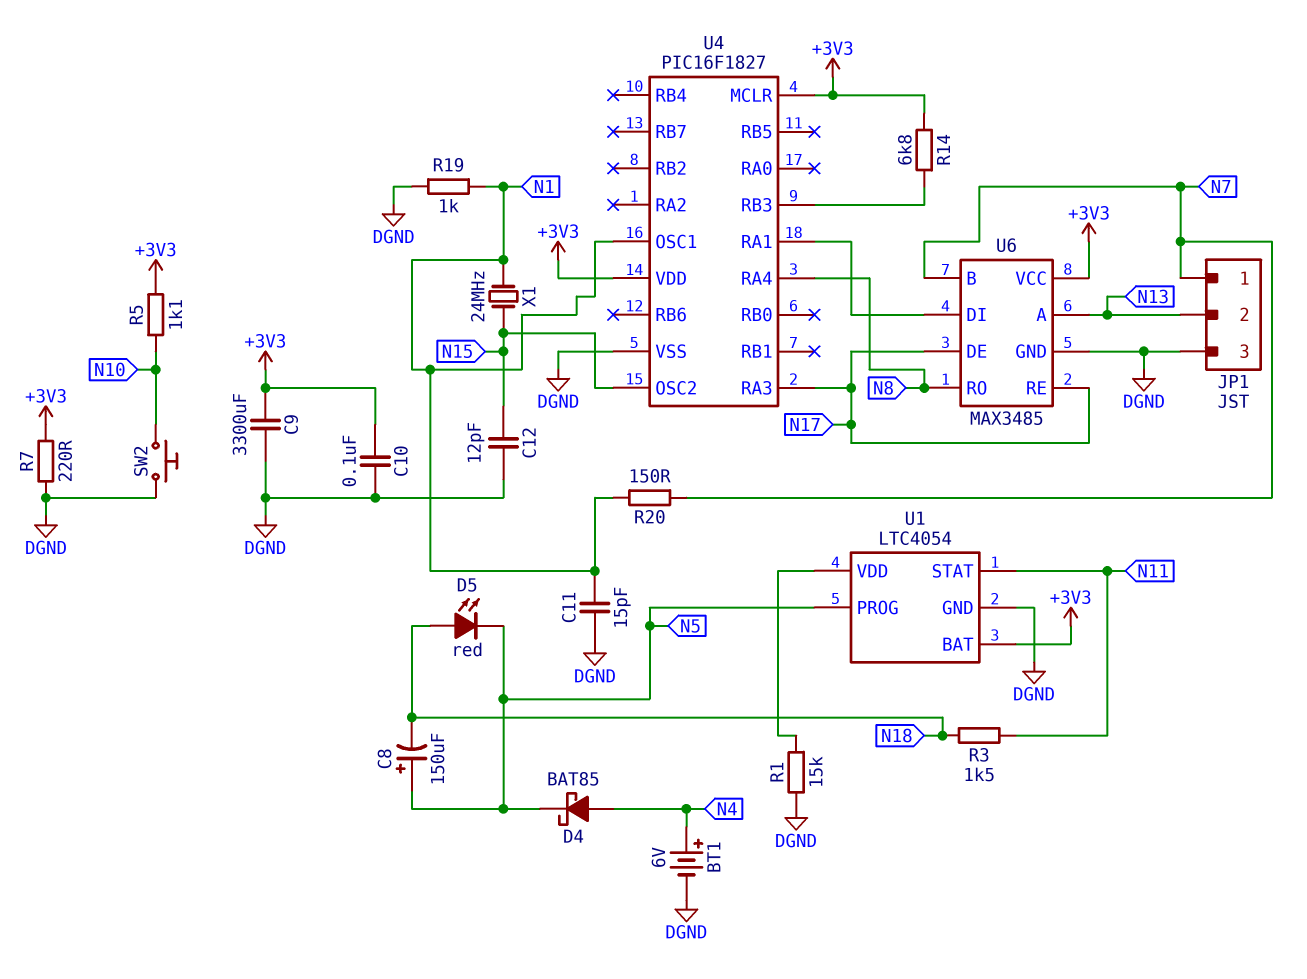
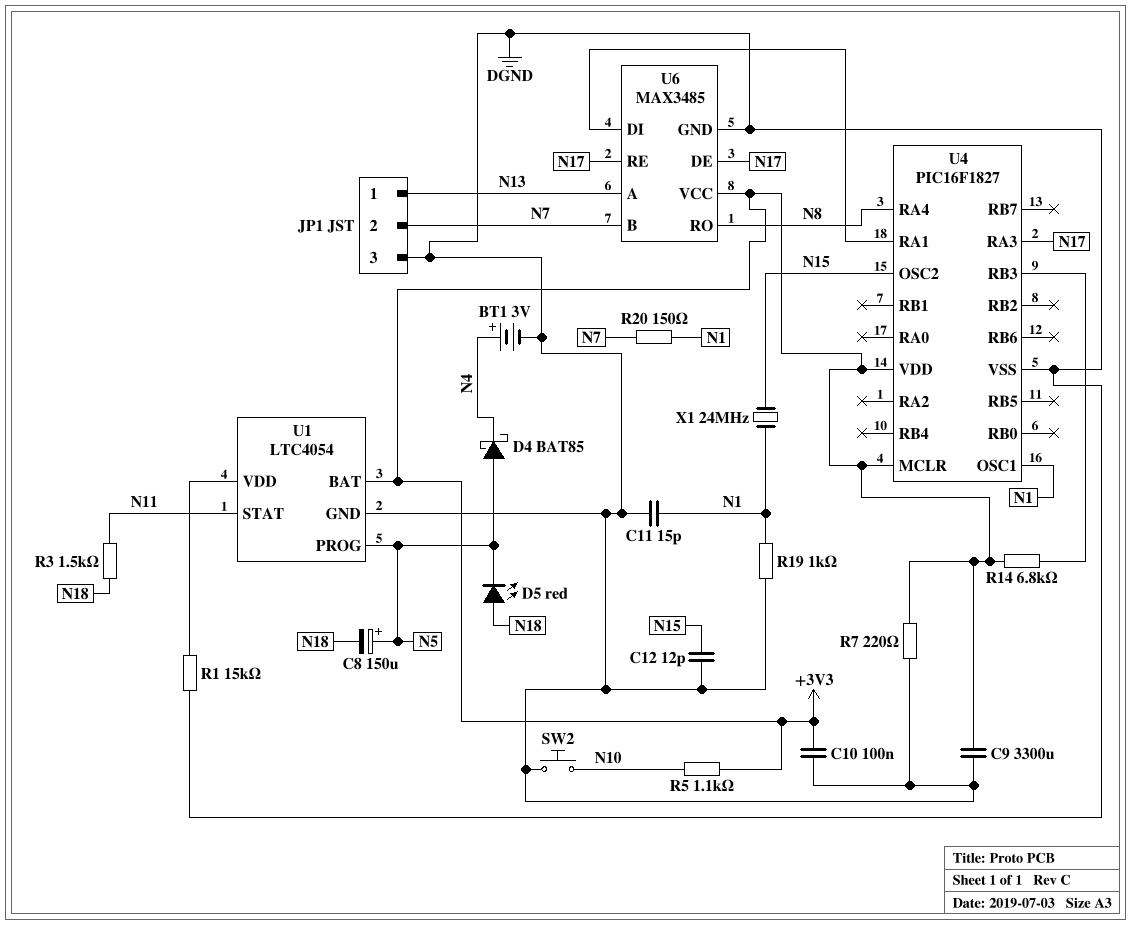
BT1: 6V (plus N4, minus DGND) -> 3V (plus N4, minus DGND)
D4: schottky BAT85 (A N4, K N5) -> schottky BAT85 (A N5, K N4)
JP1 pin 1: N7 -> N13
JP1 pin 2: N13 -> N7

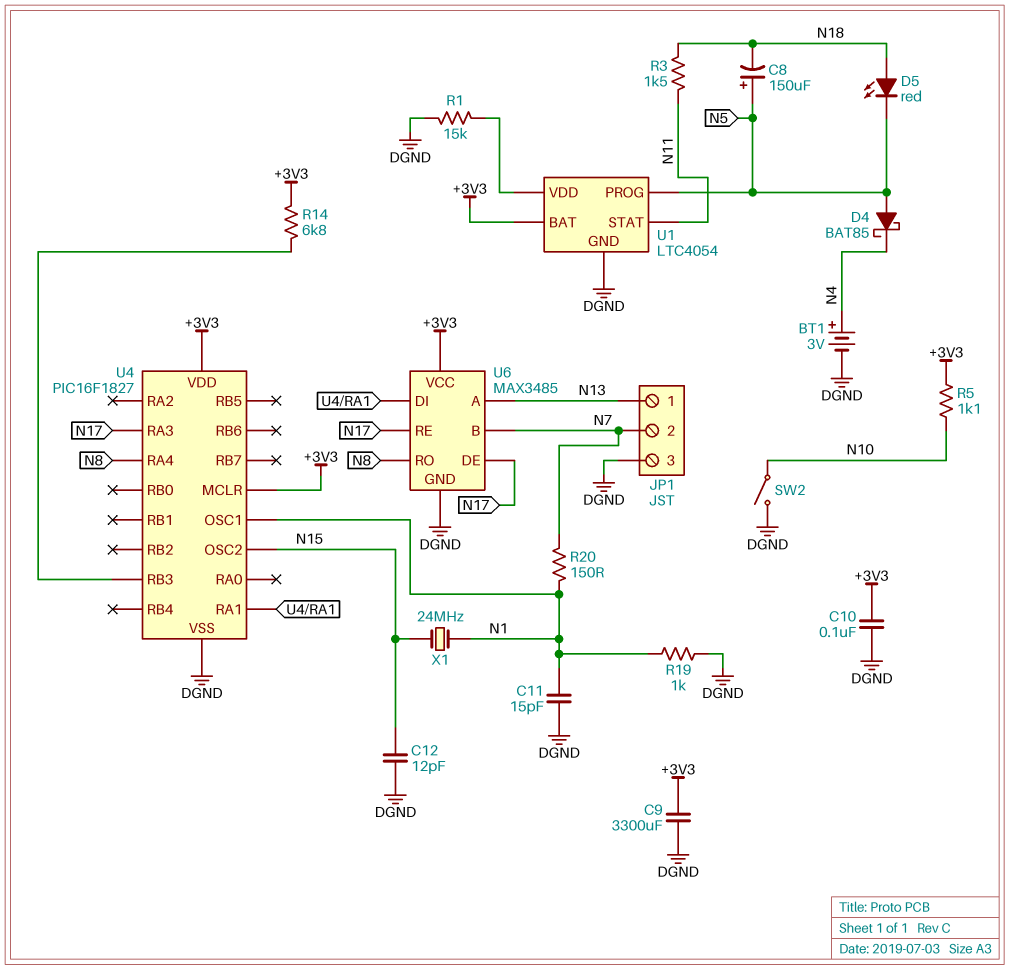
R7: 220 (+3V3, DGND) -> none
SW2: button (DGND, N10) -> switch (DGND, N10)

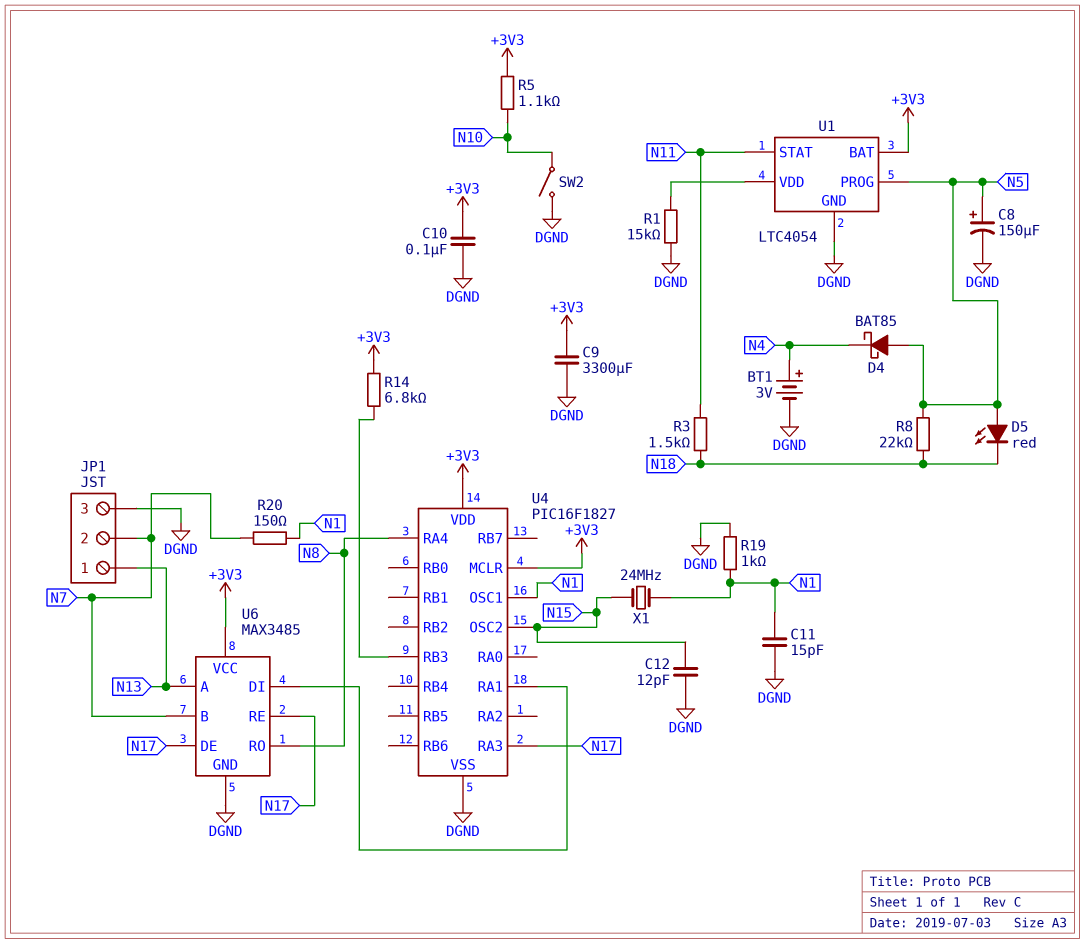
C8: 150uF (plus N5, minus N18) -> 150uF (plus N5, minus DGND)
D5: LED red (A N18, K N5) -> LED red (A N5, K N18)
R8: none -> 22k (N5, N18)

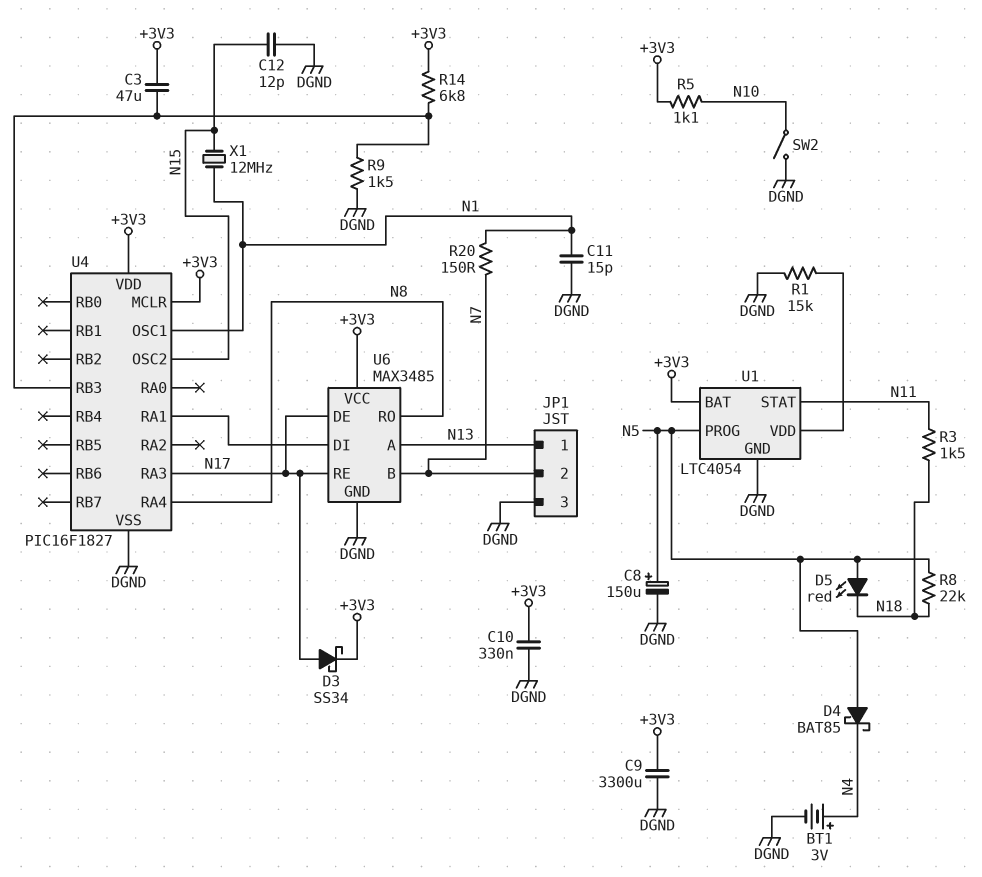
C3: none -> 47uF (+3V3, U4/RB3)
C10: 100nF (+3V3, DGND) -> 330nF (+3V3, DGND)
D3: none -> schottky SS34 (A N17, K +3V3)
R9: none -> 1.5k (DGND, U4/RB3)
R19: 1k (DGND, N1) -> none
X1: 24MHz (N1, N15) -> 12MHz (N1, N15)

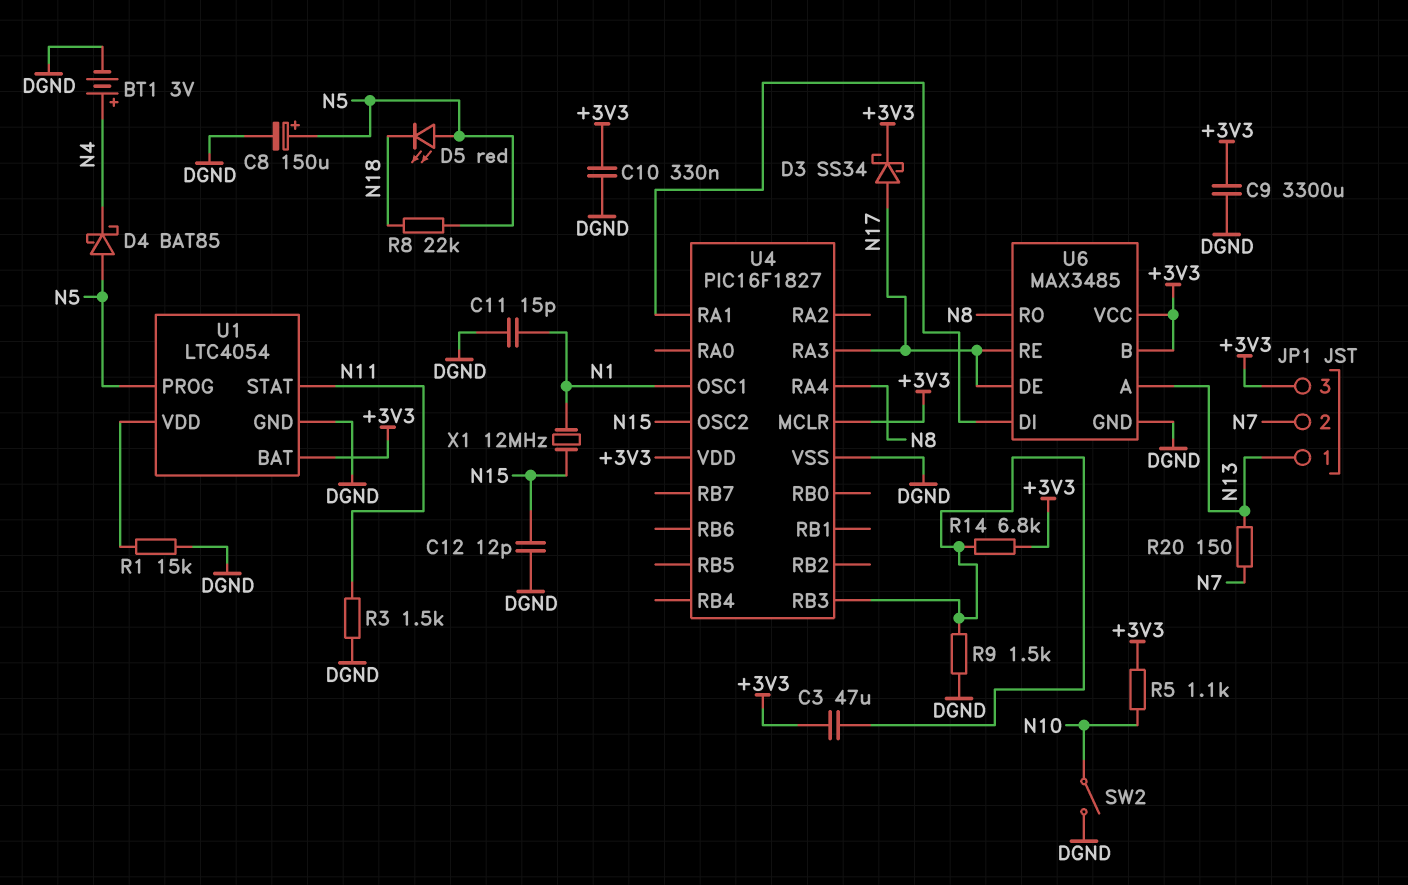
JP1 pin 3: DGND -> +3V3
R3: 1.5k (N11, N18) -> 1.5k (DGND, N11)
R20: 150 (N1, N7) -> 150 (N7, N13)
U6 pin B: N7 -> +3V3

